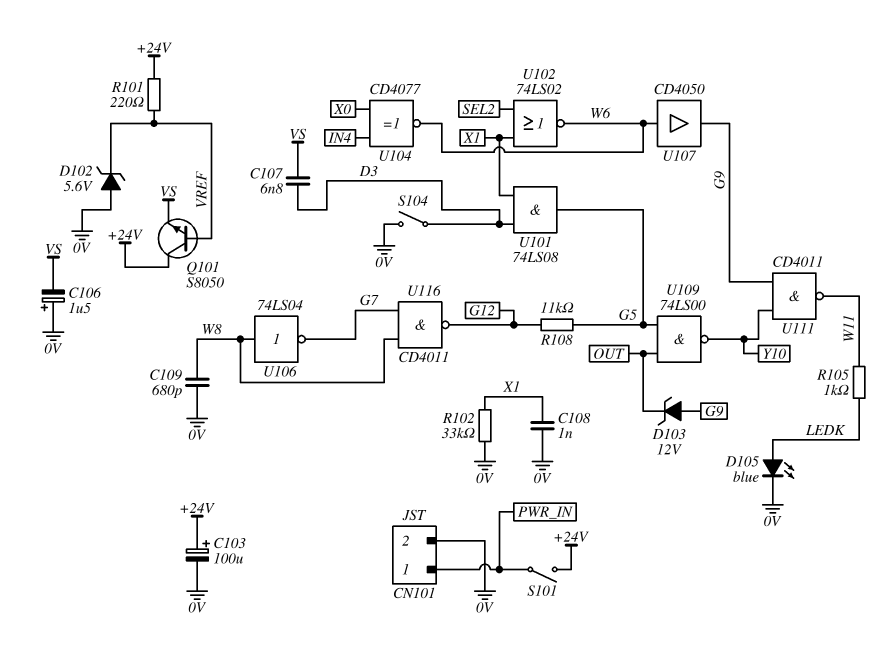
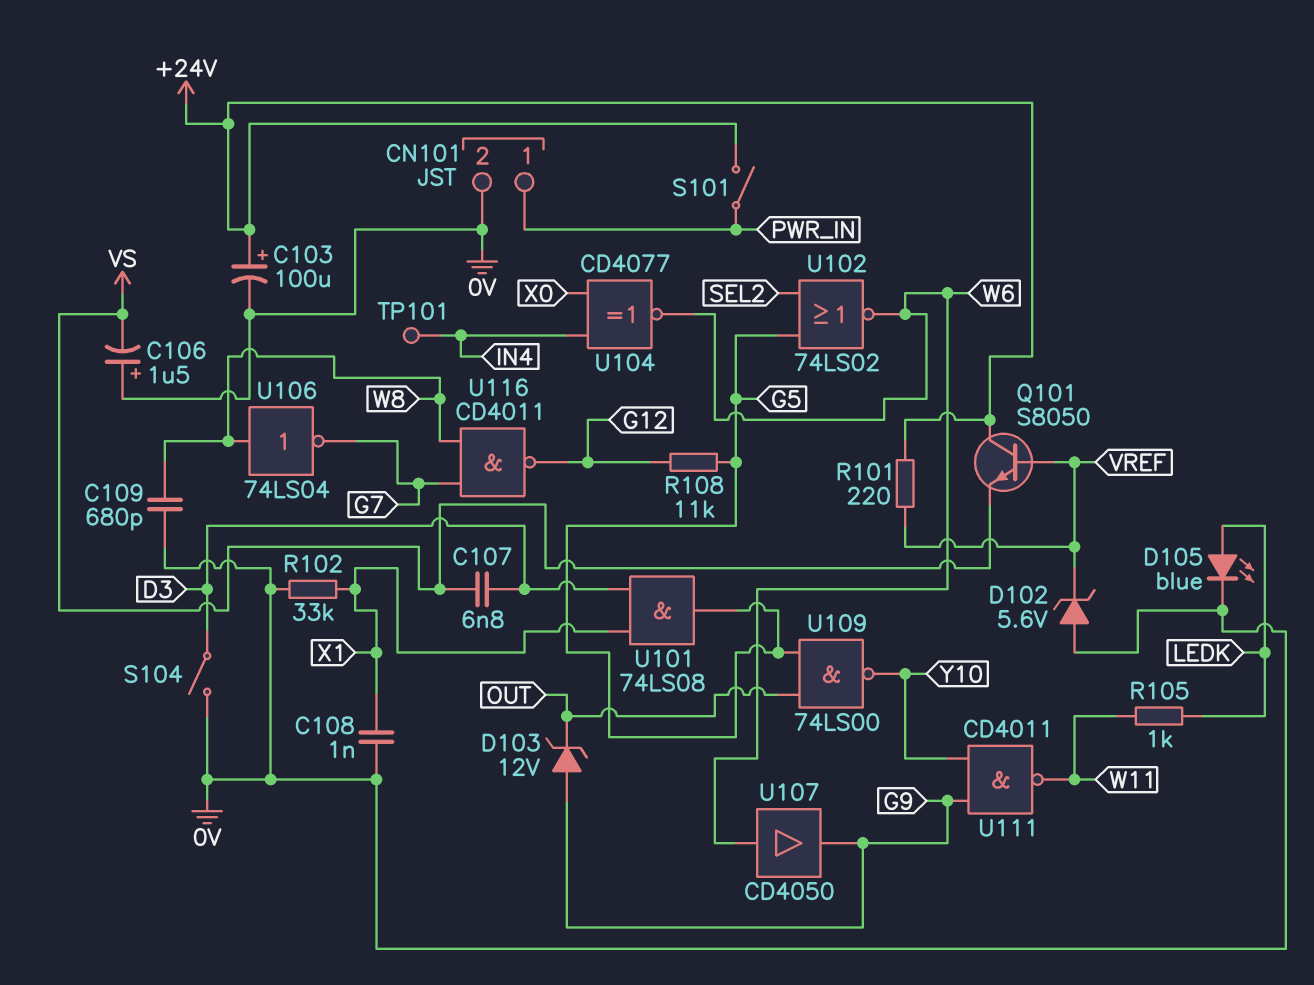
TP101: none -> test point (IN4)
U102: NOR 74LS02 (in SEL2, in X1, out W6) -> NOR 74LS02 (in G5, in SEL2, out W6)

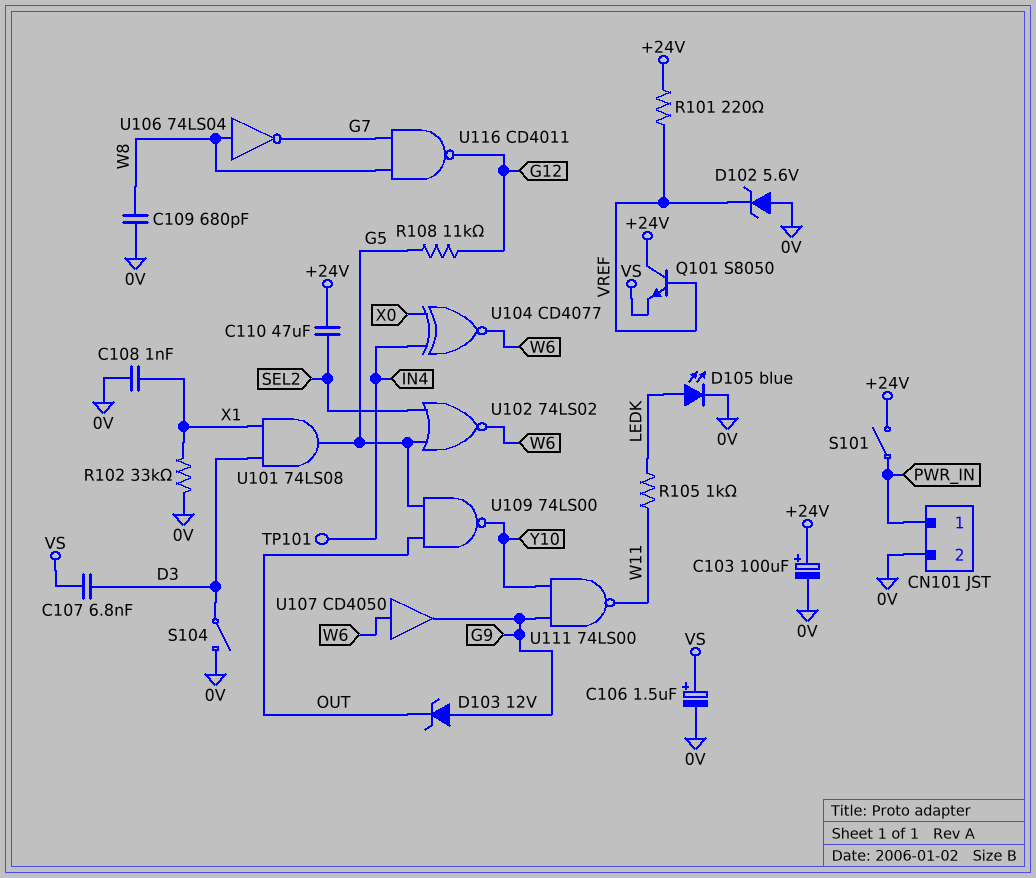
C106: 1.5uF (plus 0V, minus VS) -> 1.5uF (plus VS, minus 0V)
C110: none -> 47uF (+24V, SEL2)
U111: NAND CD4011 (in G9, in Y10, out W11) -> NAND 74LS00 (in G9, in Y10, out W11)

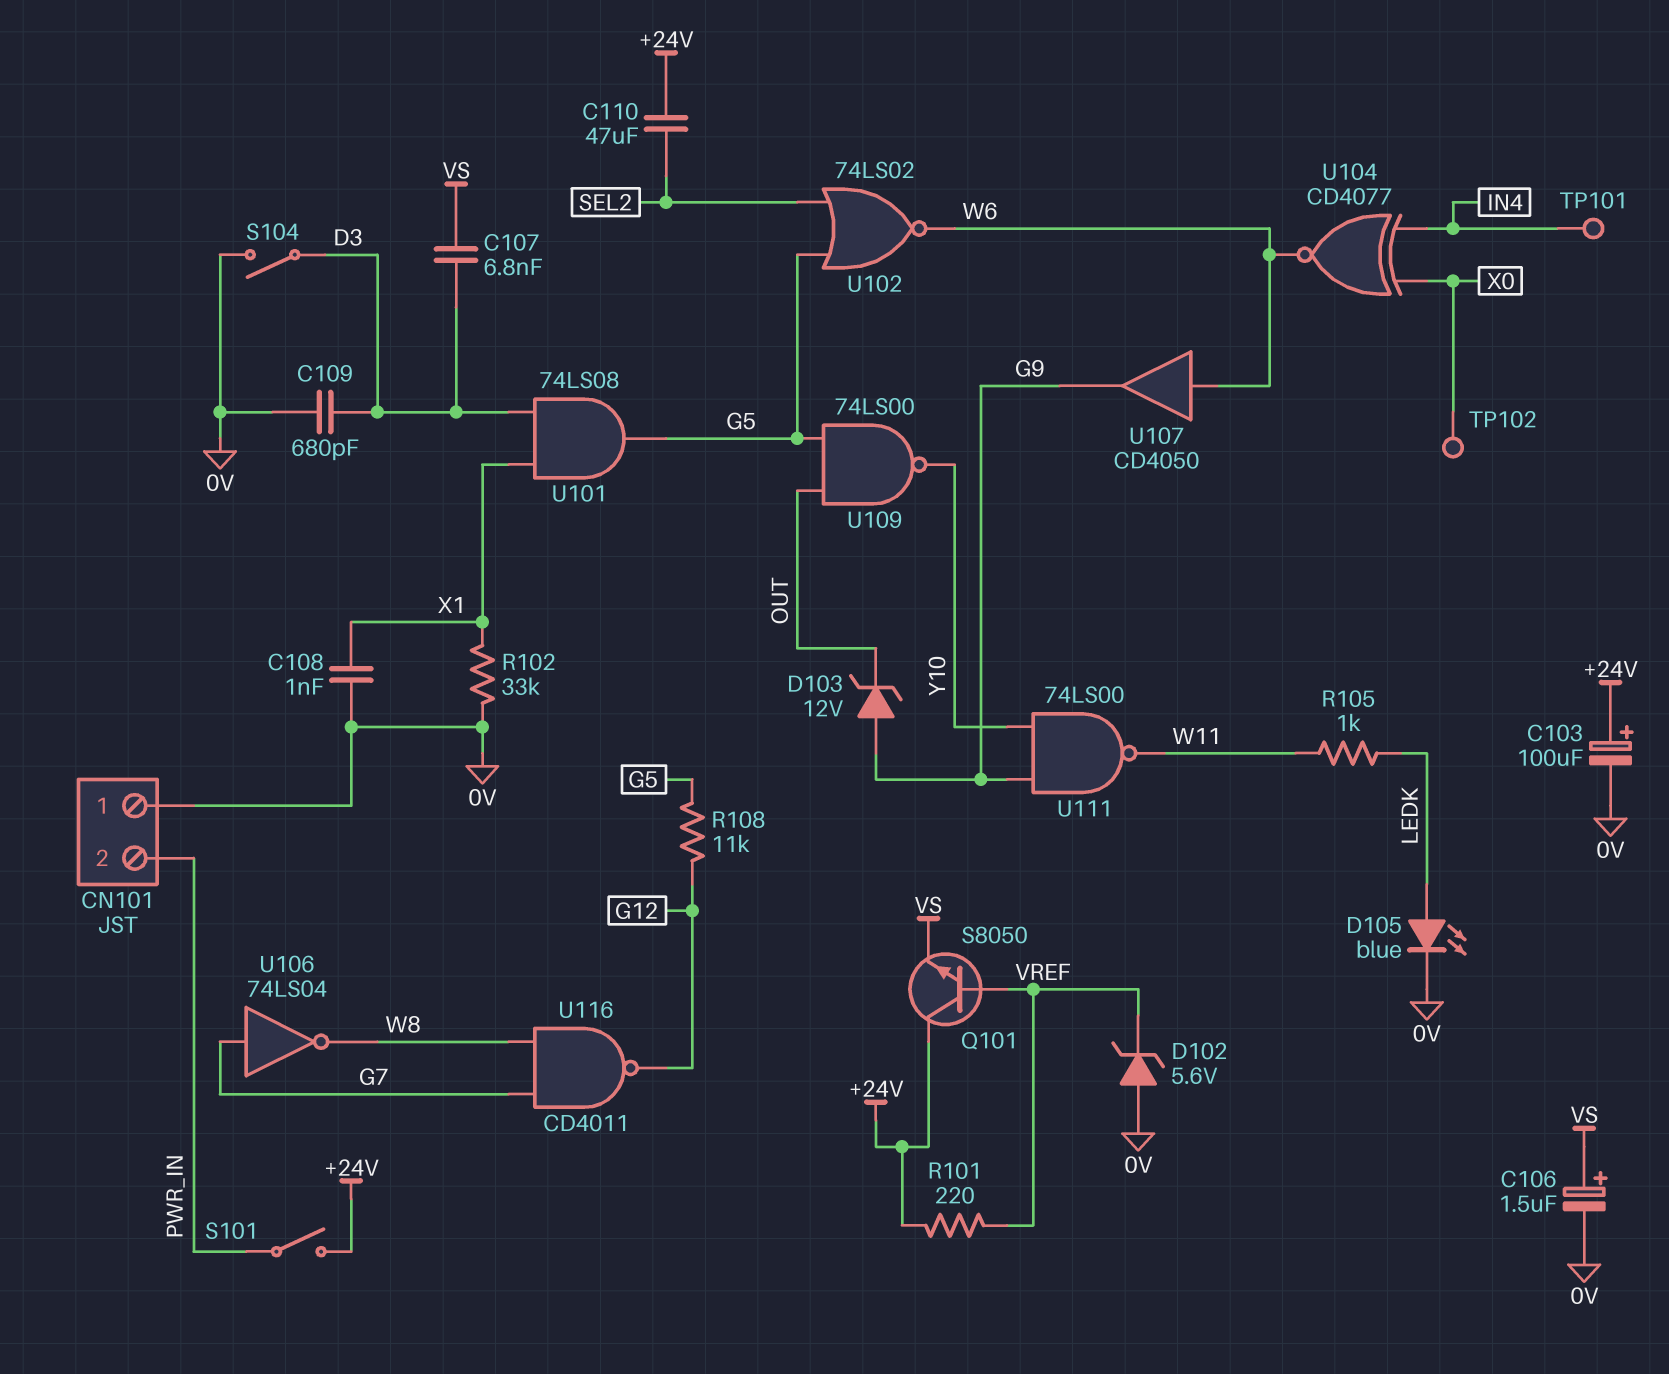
C109: 680pF (0V, W8) -> 680pF (0V, D3)
CN101 pin 1: PWR_IN -> 0V
CN101 pin 2: 0V -> PWR_IN
TP102: none -> test point (X0)
U106: NOT 74LS04 (in W8, out G7) -> NOT 74LS04 (in G7, out W8)

